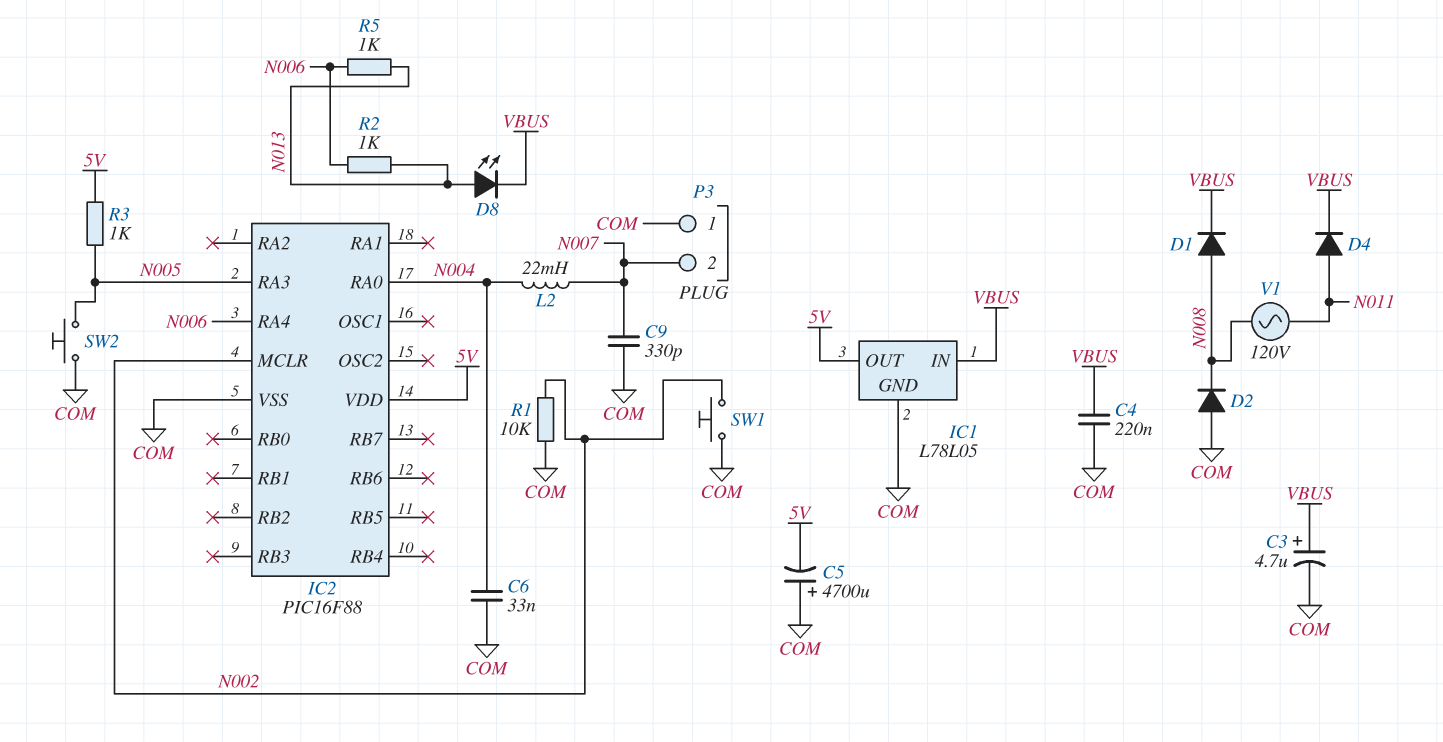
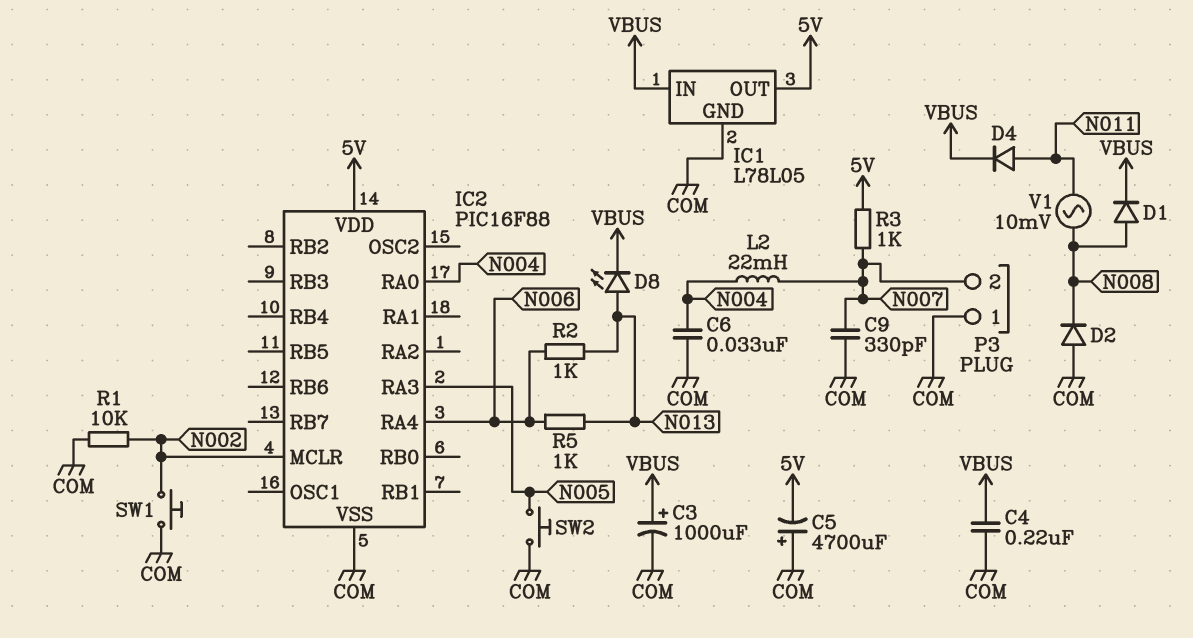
C3: 4.7uF (plus VBUS, minus COM) -> 1000uF (plus VBUS, minus COM)
R3: 1k (5V, N005) -> 1k (5V, N007)
V1: AC 120V (N008, N011) -> AC 10mV (N008, N011)

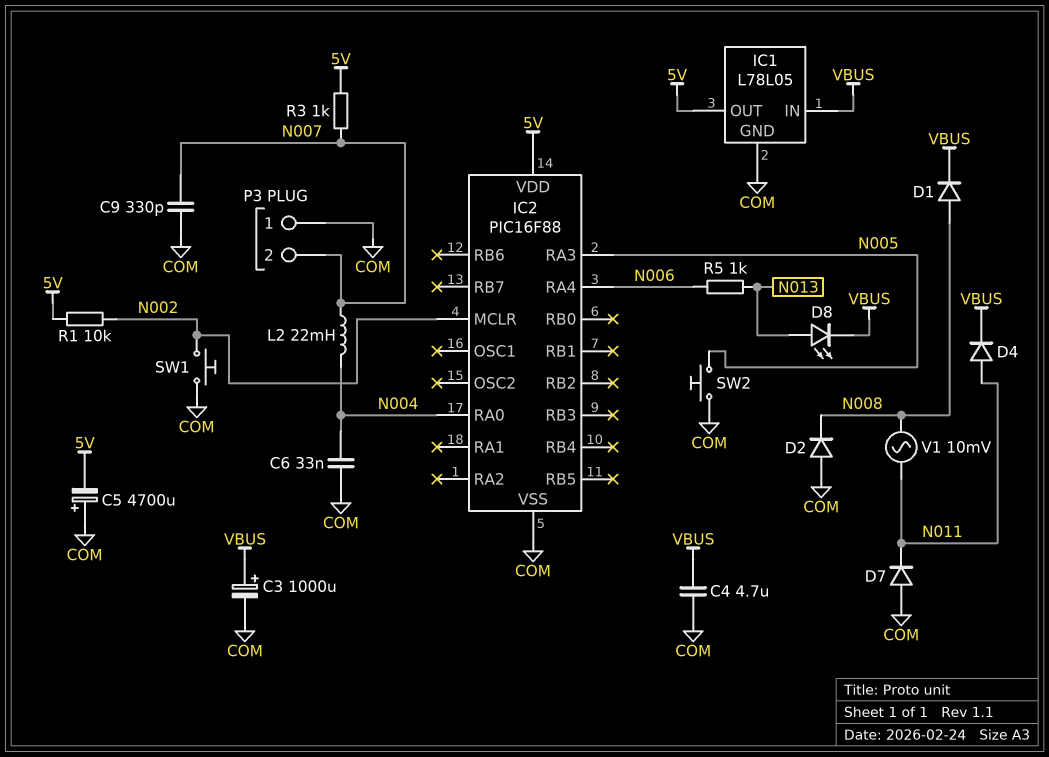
C4: 220nF (COM, VBUS) -> 4.7uF (COM, VBUS)
D7: none -> diode (A COM, K N011)
R1: 10k (COM, N002) -> 10k (5V, N002)
R2: 1k (N006, N013) -> none

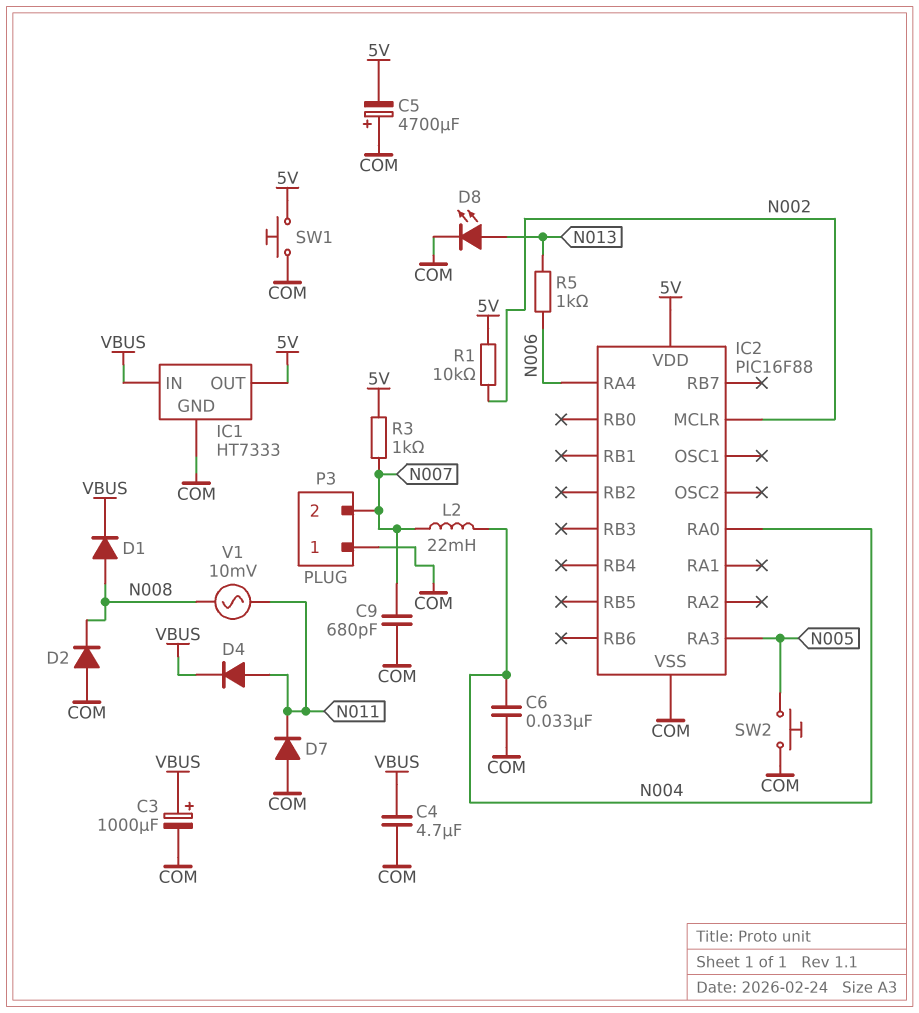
C9: 330pF (COM, N007) -> 680pF (COM, N007)
D8: LED (A N013, K VBUS) -> LED (A N013, K COM)
IC1: L78L05 -> HT7333
SW1: button (COM, N002) -> button (5V, COM)

